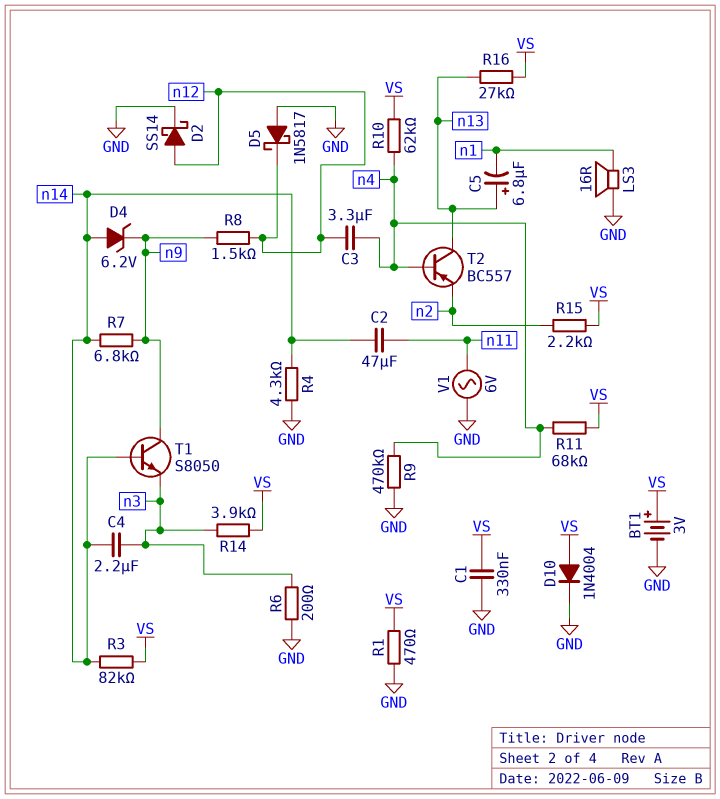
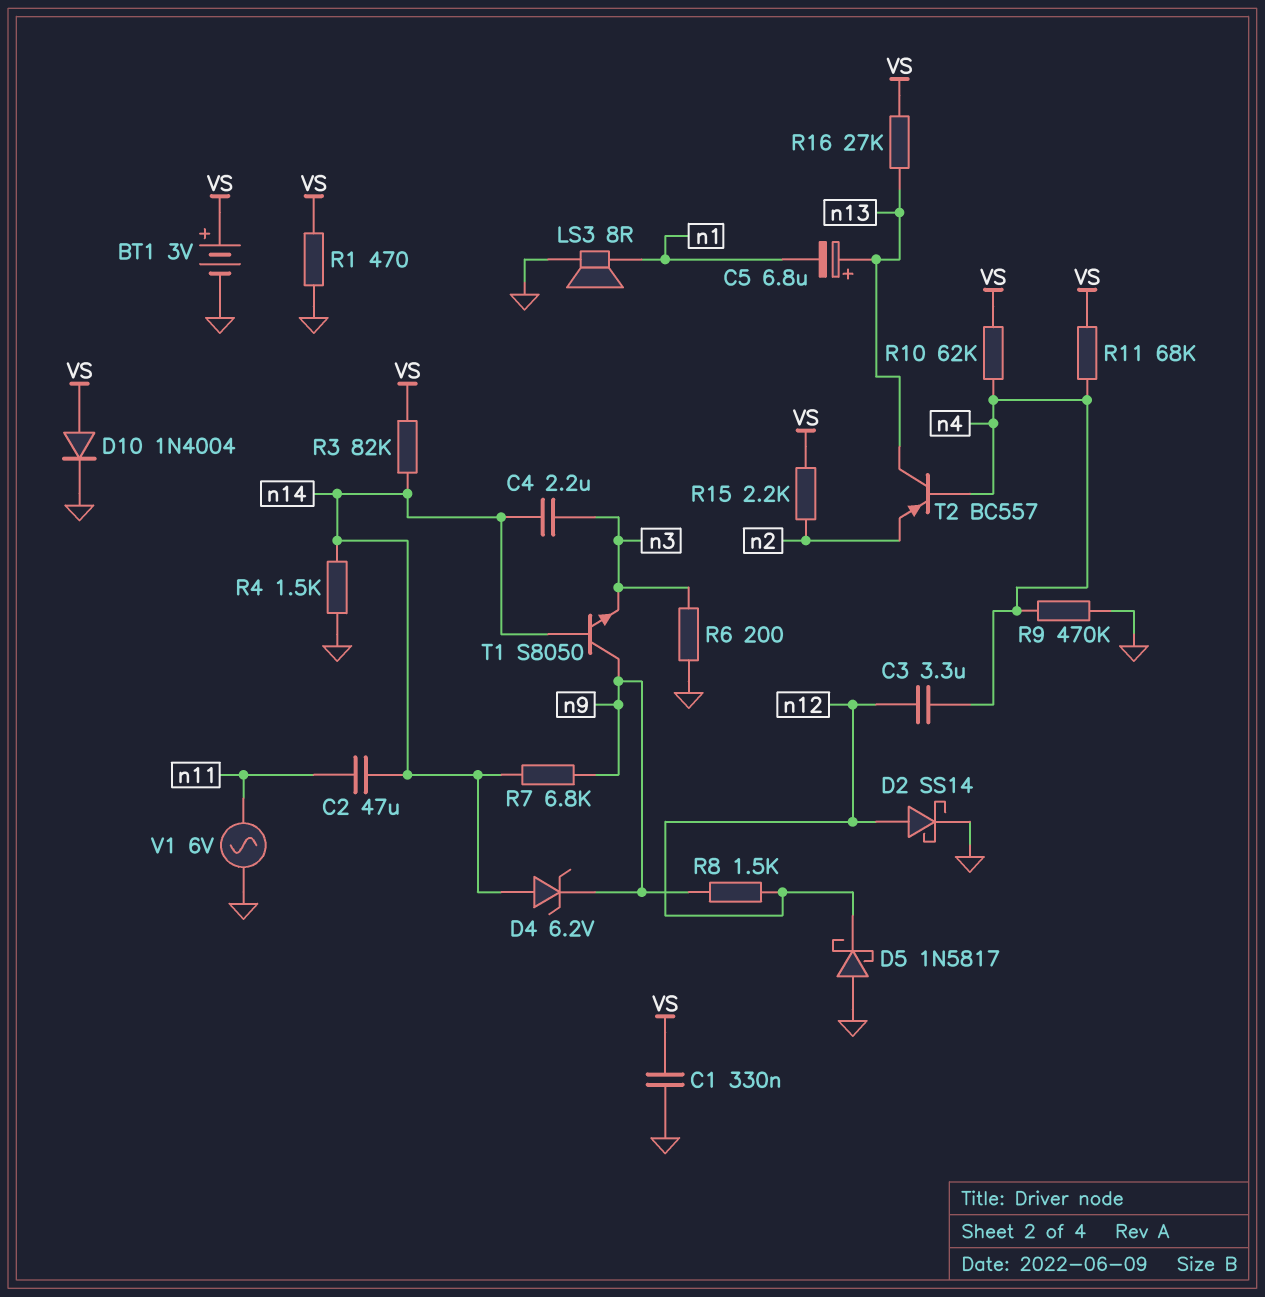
LS3: speaker 16R (GND, n1) -> speaker 8R (GND, n1)
R4: 4.3k (GND, n14) -> 1.5k (GND, n14)
R14: 3.9k (VS, n3) -> none

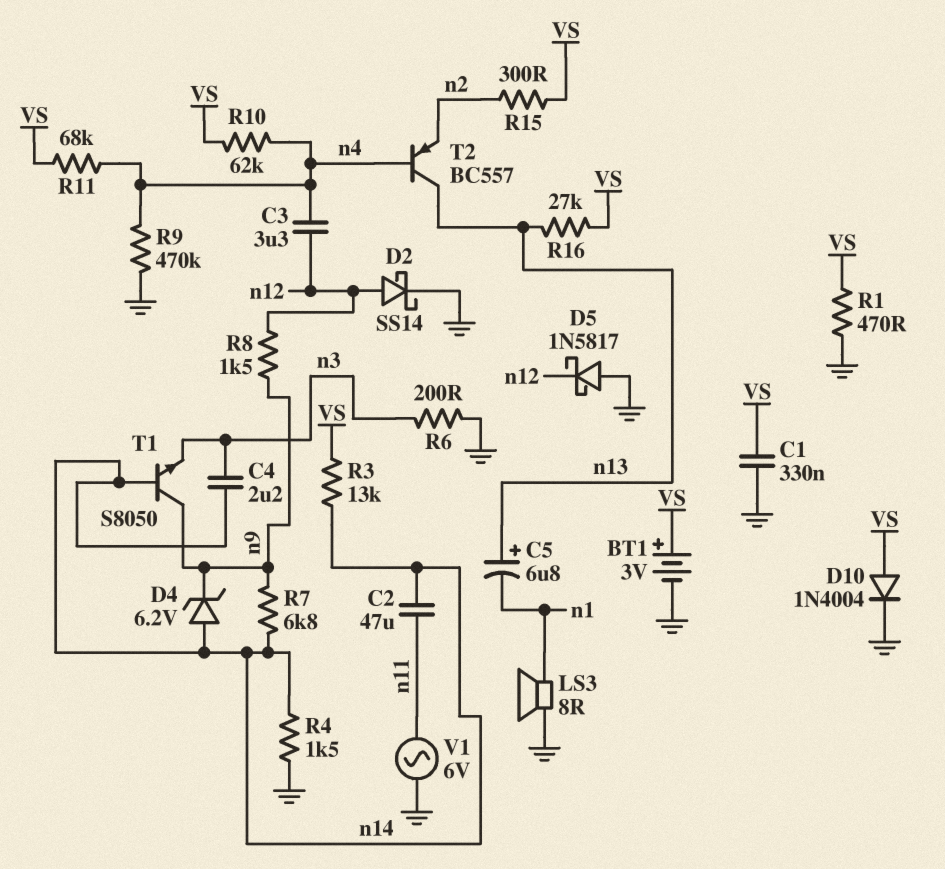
R3: 82k (VS, n14) -> 13k (VS, n14)
R15: 2.2k (VS, n2) -> 300 (VS, n2)

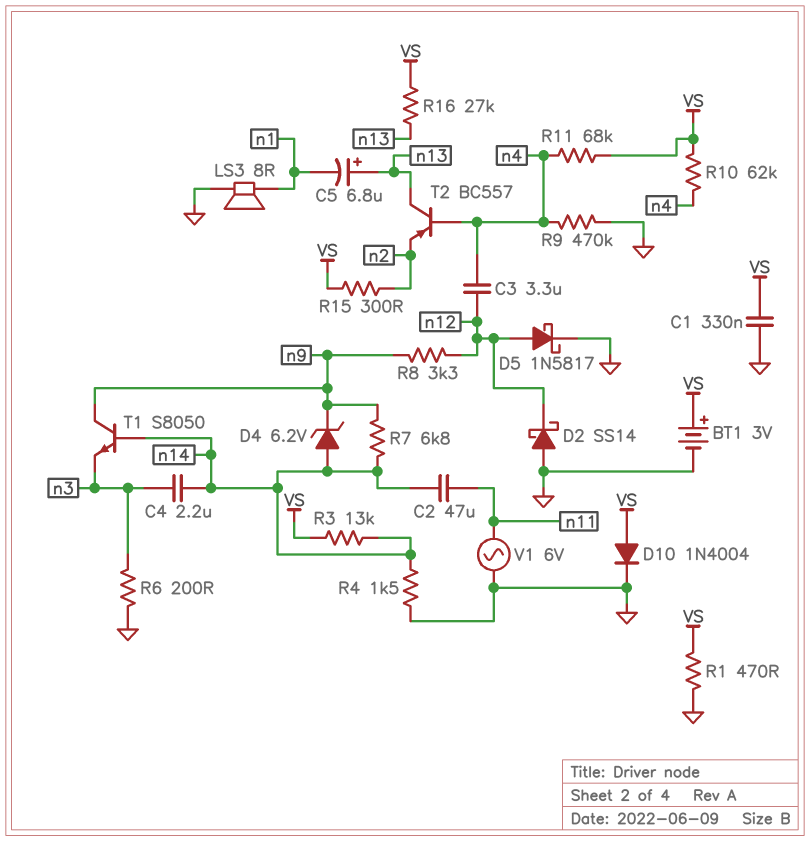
D2: schottky SS14 (A n12, K GND) -> schottky SS14 (A GND, K n12)
D5: schottky 1N5817 (A GND, K n12) -> schottky 1N5817 (A n12, K GND)
R8: 1.5k (n9, n12) -> 3.3k (n9, n12)

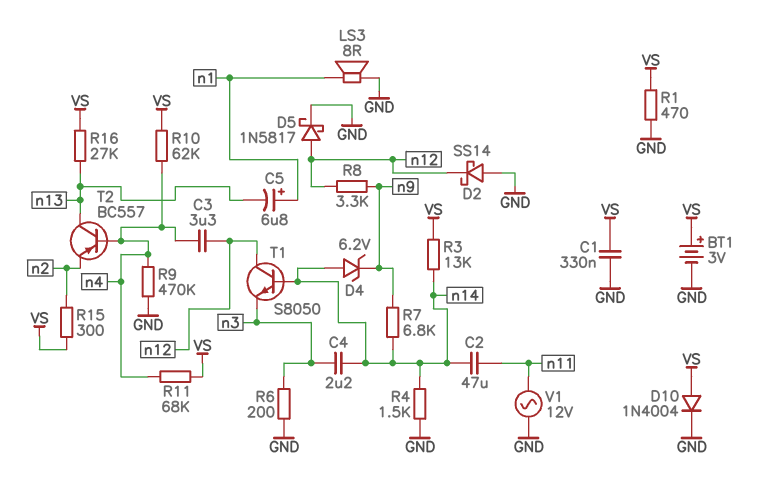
C5: 6.8uF (plus n13, minus n1) -> 6.8uF (plus n1, minus n13)
T1: NPN S8050 (B n14, C n9, E n3) -> NPN S8050 (B n14, C n12, E n3)
V1: AC 6V (GND, n11) -> AC 12V (GND, n11)

